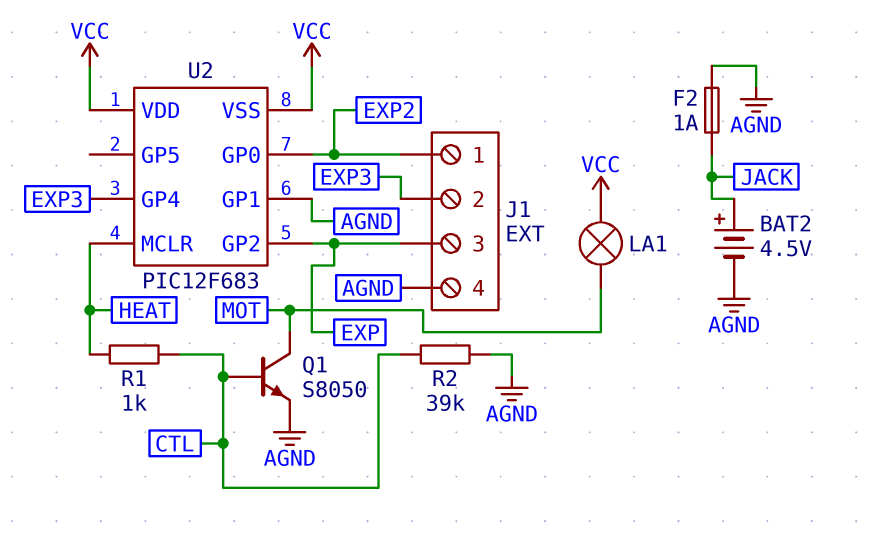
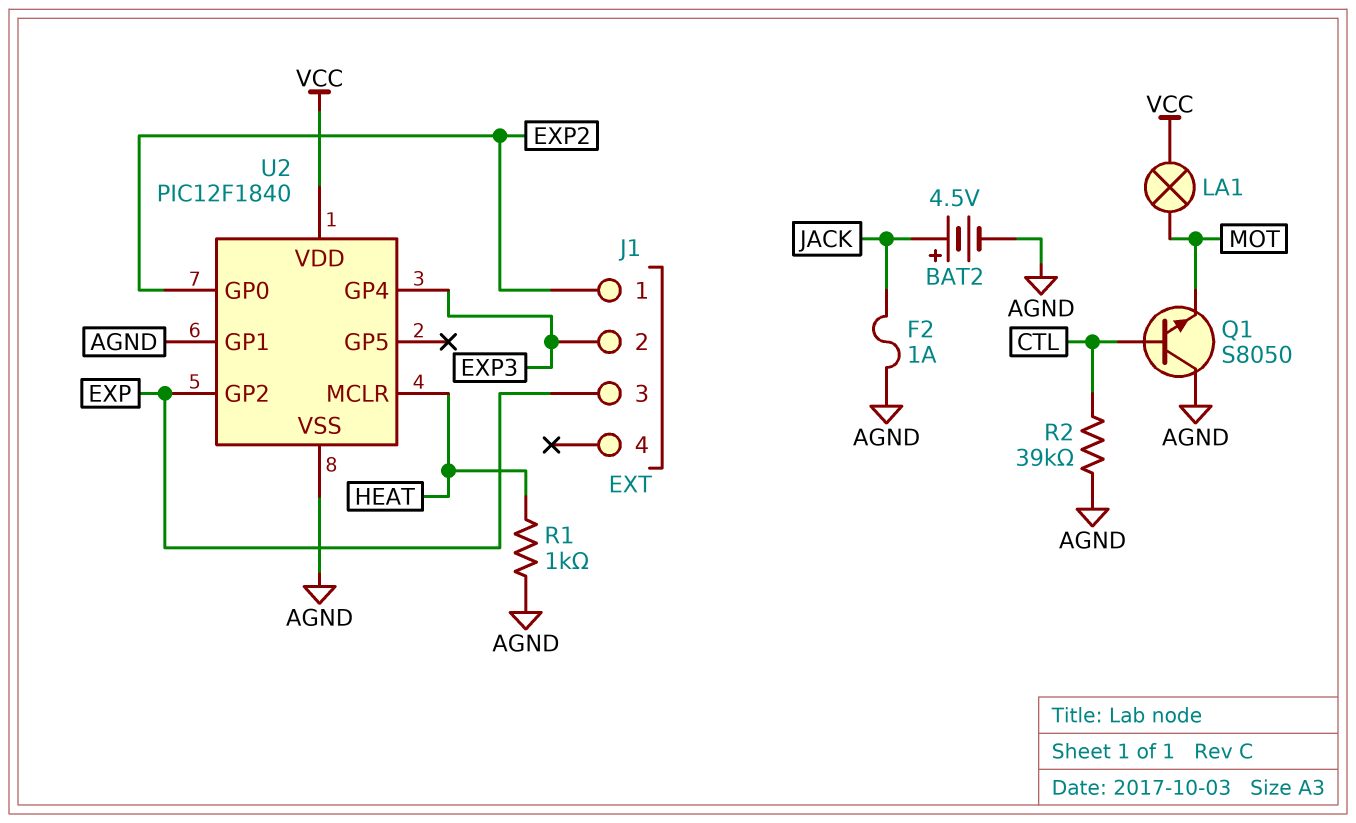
J1 pin 4: AGND -> none
Q1: NPN S8050 (B CTL, C MOT, E AGND) -> NPN S8050 (B CTL, C AGND, E MOT)
R1: 1k (CTL, HEAT) -> 1k (AGND, HEAT)
U2: PIC12F683 -> PIC12F1840
U2 pin VSS: VCC -> AGND

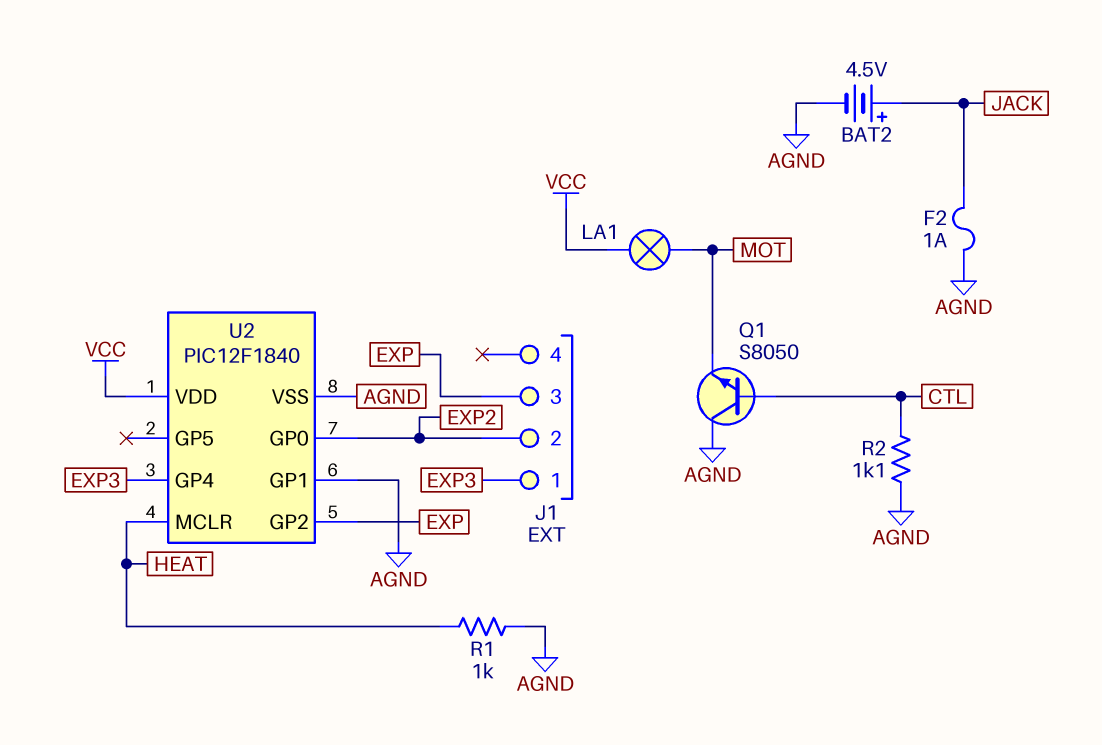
J1 pin 1: EXP2 -> EXP3
J1 pin 2: EXP3 -> EXP2
R2: 39k (AGND, CTL) -> 1.1k (AGND, CTL)

